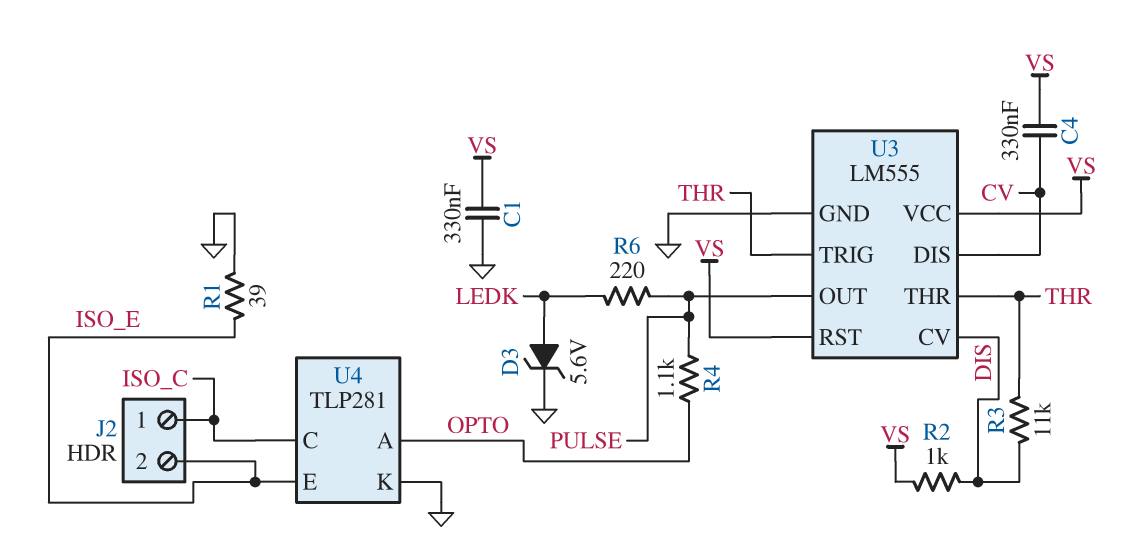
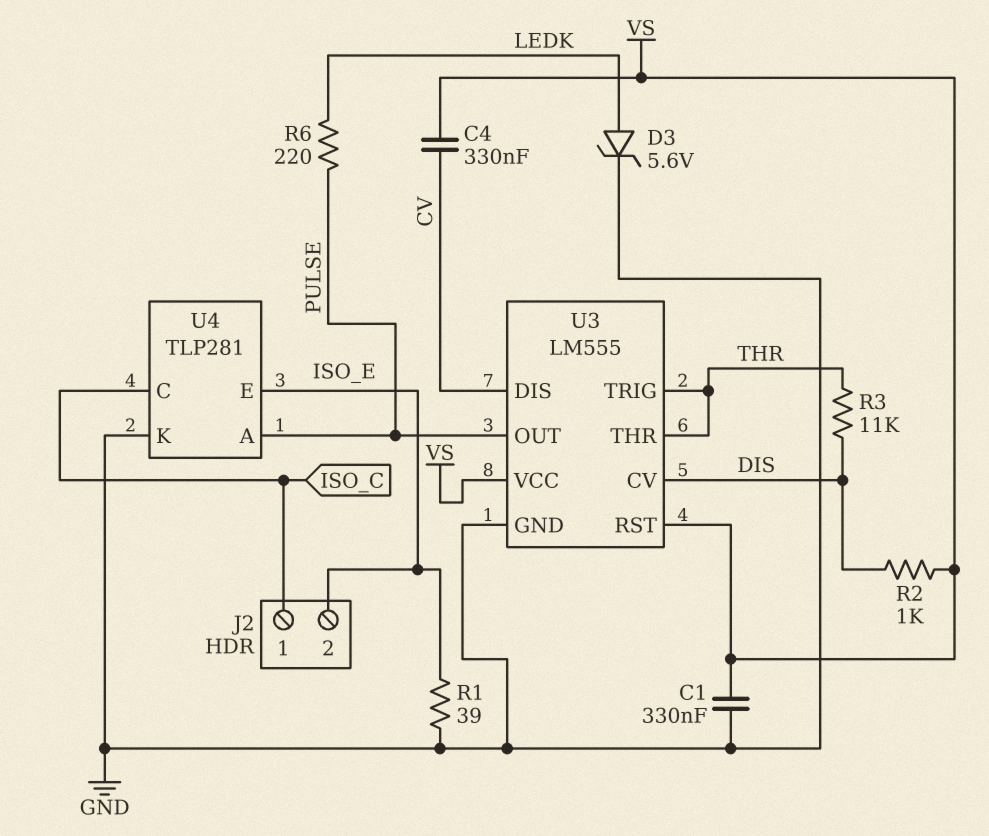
R4: 1.1k (OPTO, PULSE) -> none
U4 pin A: OPTO -> PULSE

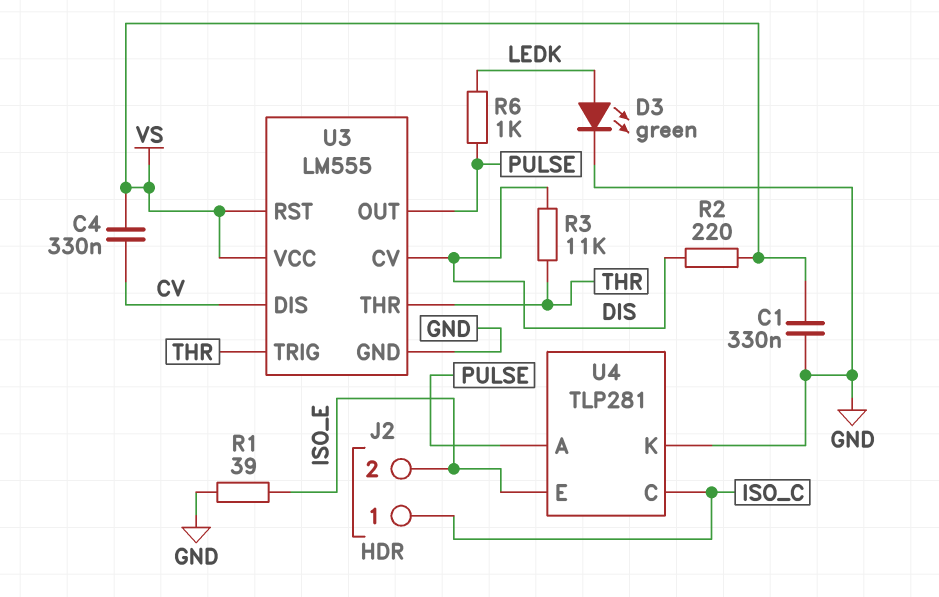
D3: zener 5.6V (A LEDK, K GND) -> LED green (A LEDK, K GND)
R2: 1k (DIS, VS) -> 220 (DIS, VS)
R6: 220 (LEDK, PULSE) -> 1k (LEDK, PULSE)

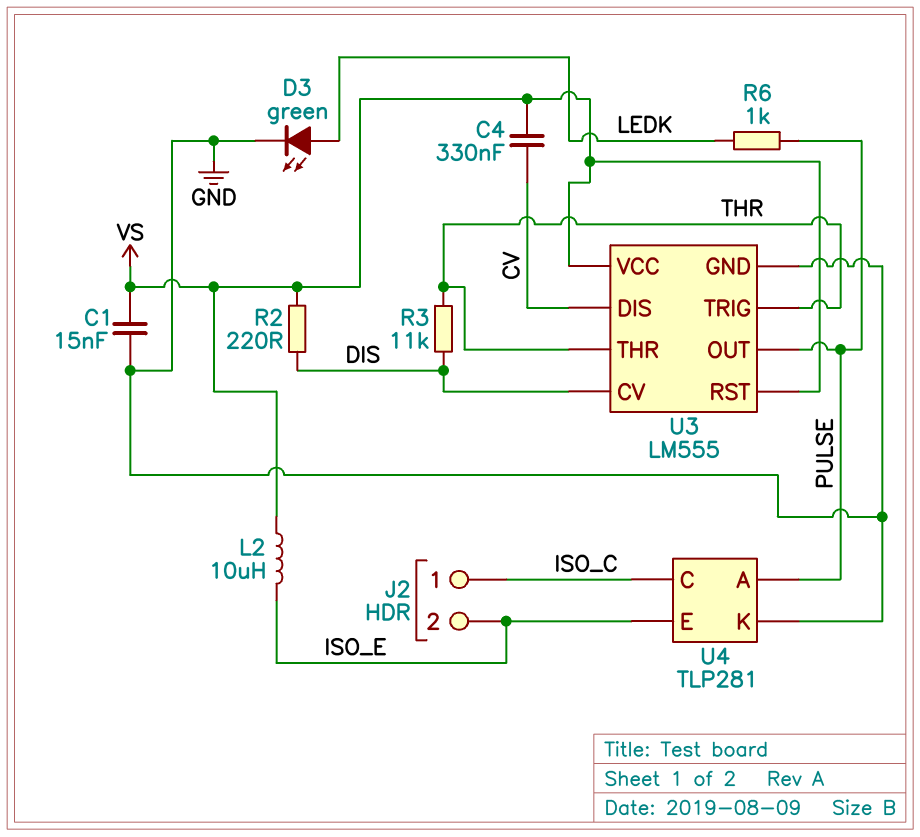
C1: 330nF (GND, VS) -> 15nF (GND, VS)
L2: none -> 10uH (ISO_E, VS)
R1: 39 (GND, ISO_E) -> none

